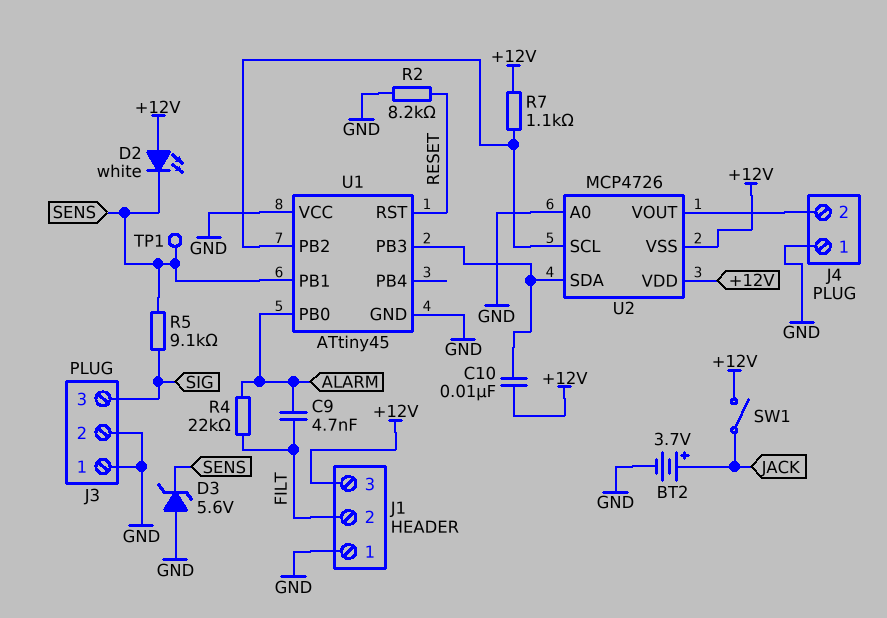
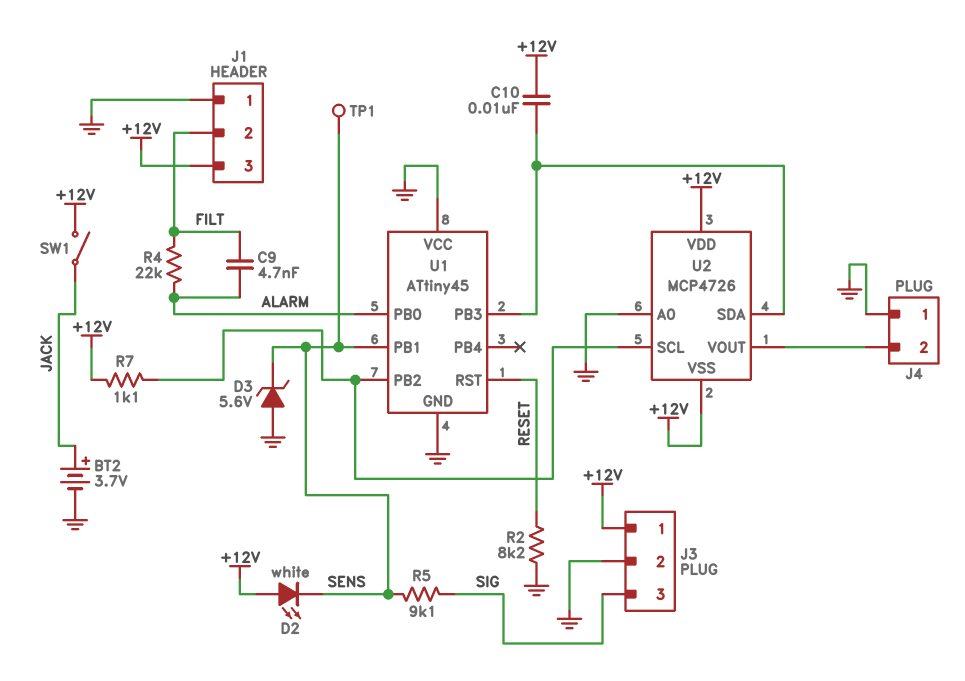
J3 pin 1: GND -> +12V

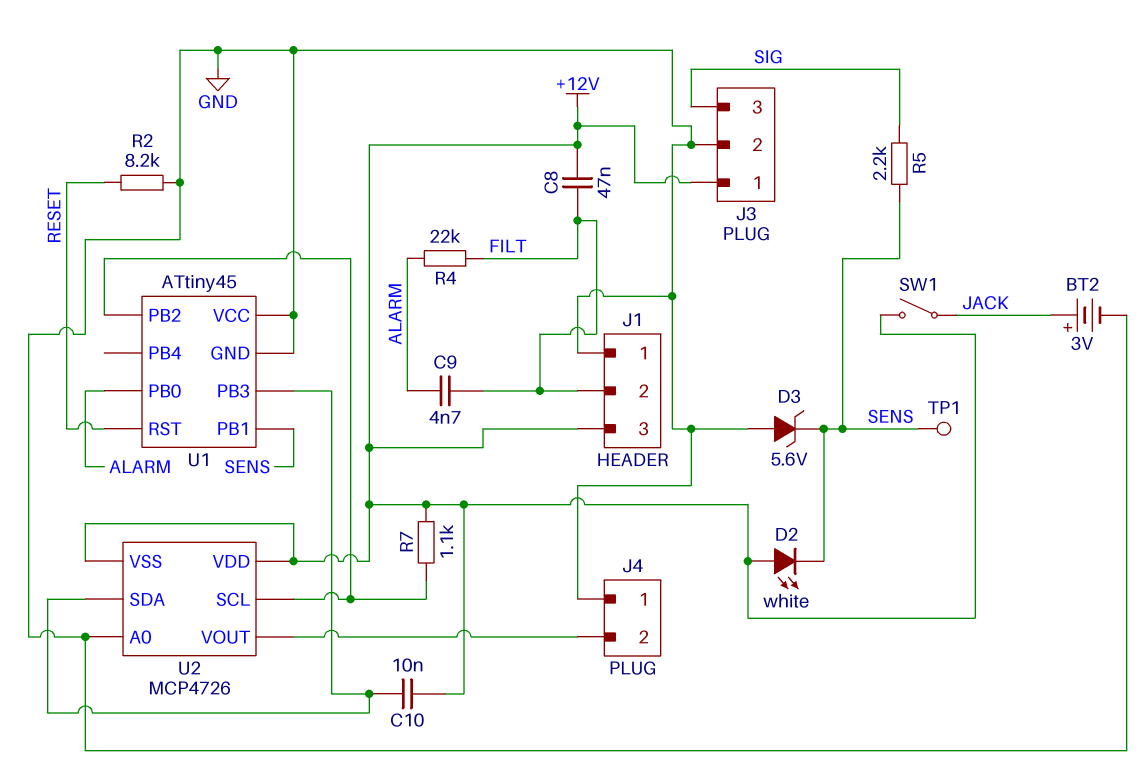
BT2: 3.7V (plus JACK, minus GND) -> 3V (plus JACK, minus GND)
C8: none -> 47nF (+12V, FILT)
R5: 9.1k (SENS, SIG) -> 2.2k (SENS, SIG)

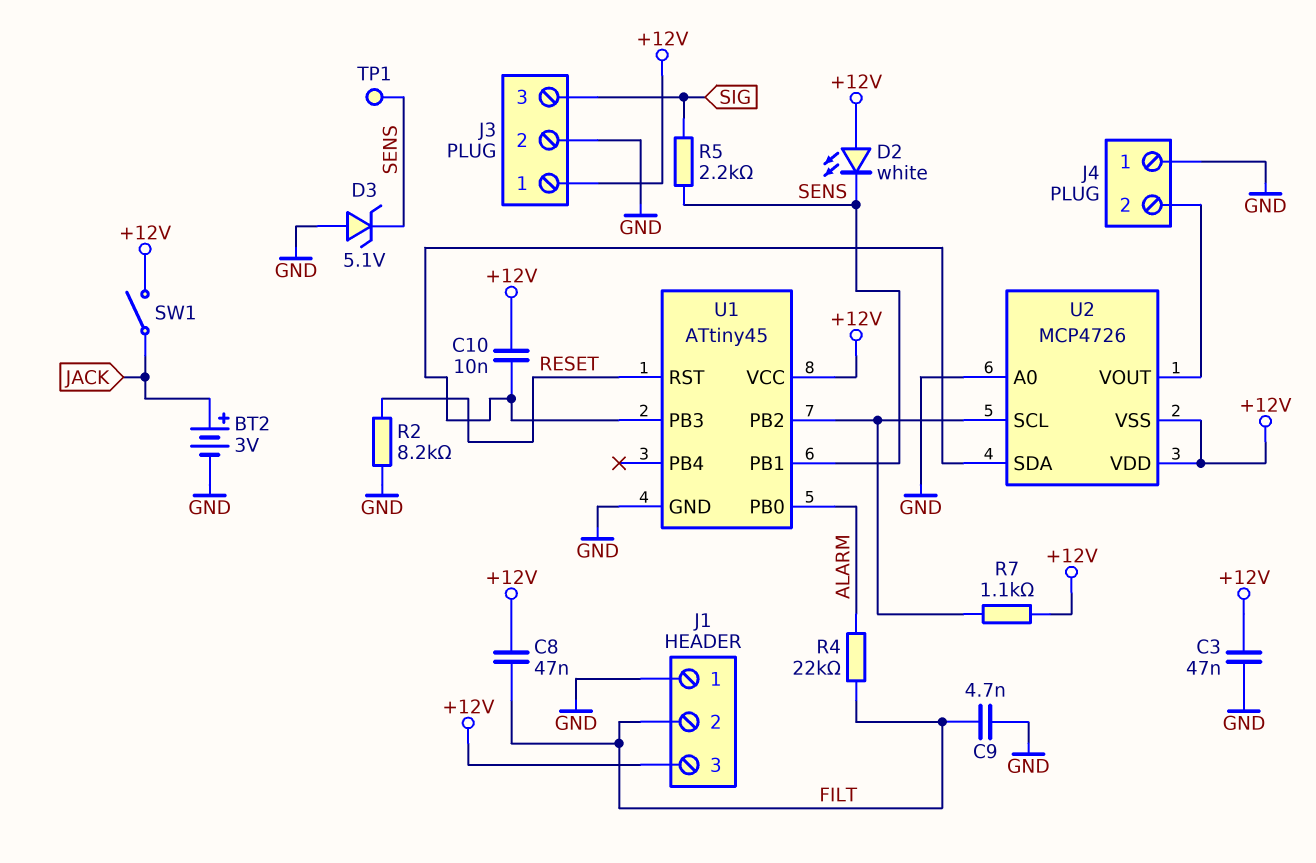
C3: none -> 47nF (+12V, GND)
C9: 4.7nF (ALARM, FILT) -> 4.7nF (FILT, GND)
D3: zener 5.6V (A GND, K SENS) -> zener 5.1V (A GND, K SENS)
U1 pin VCC: GND -> +12V

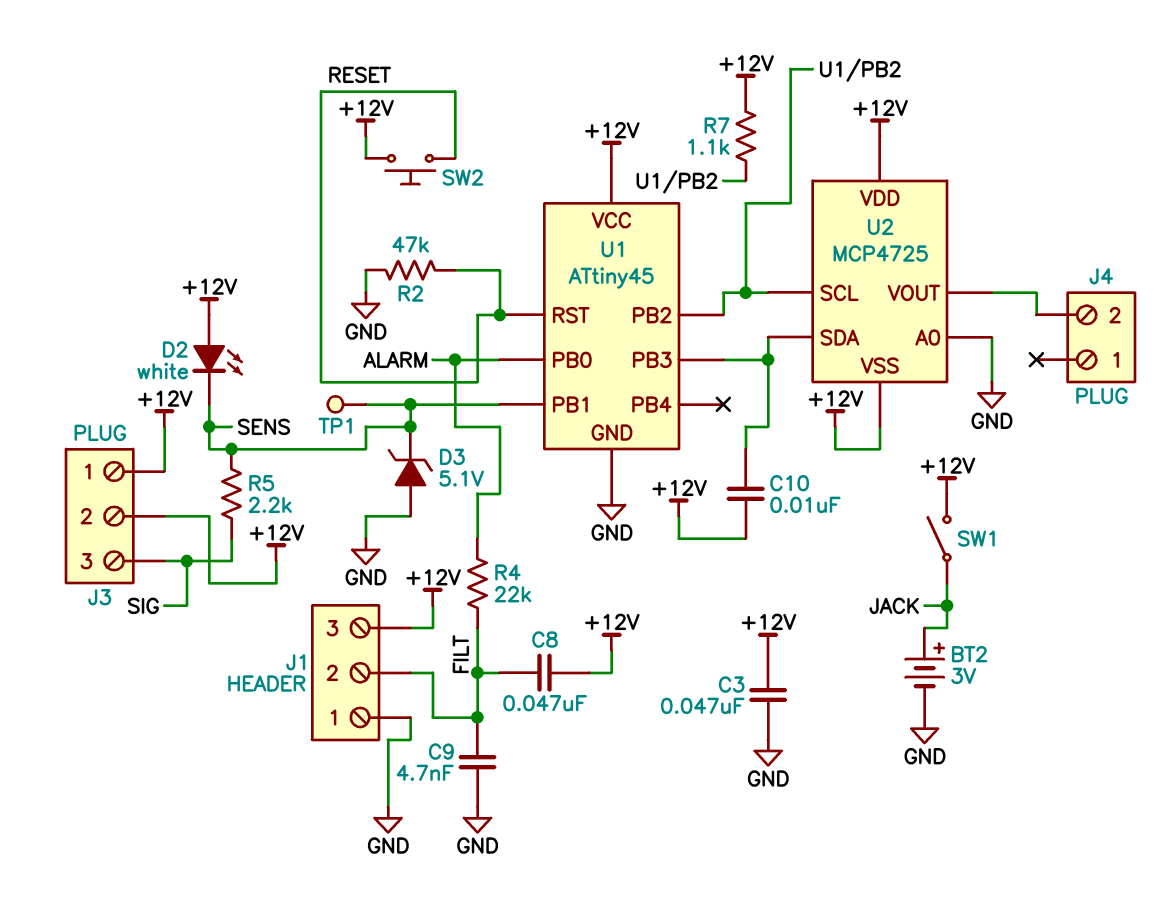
J3 pin 2: GND -> +12V
J4 pin 1: GND -> none
R2: 8.2k (GND, RESET) -> 47k (GND, RESET)
SW2: none -> button (+12V, RESET)
U2: MCP4726 -> MCP4725

